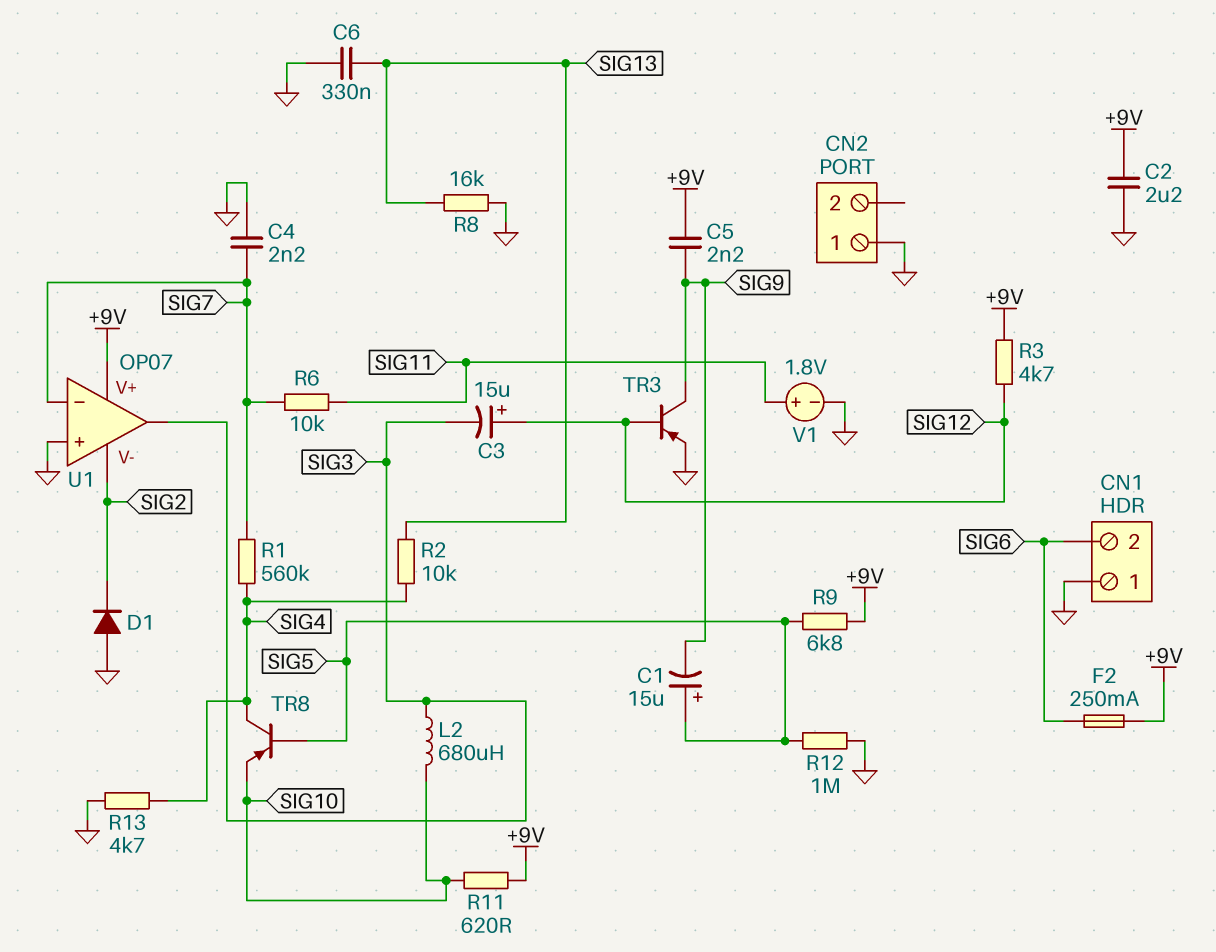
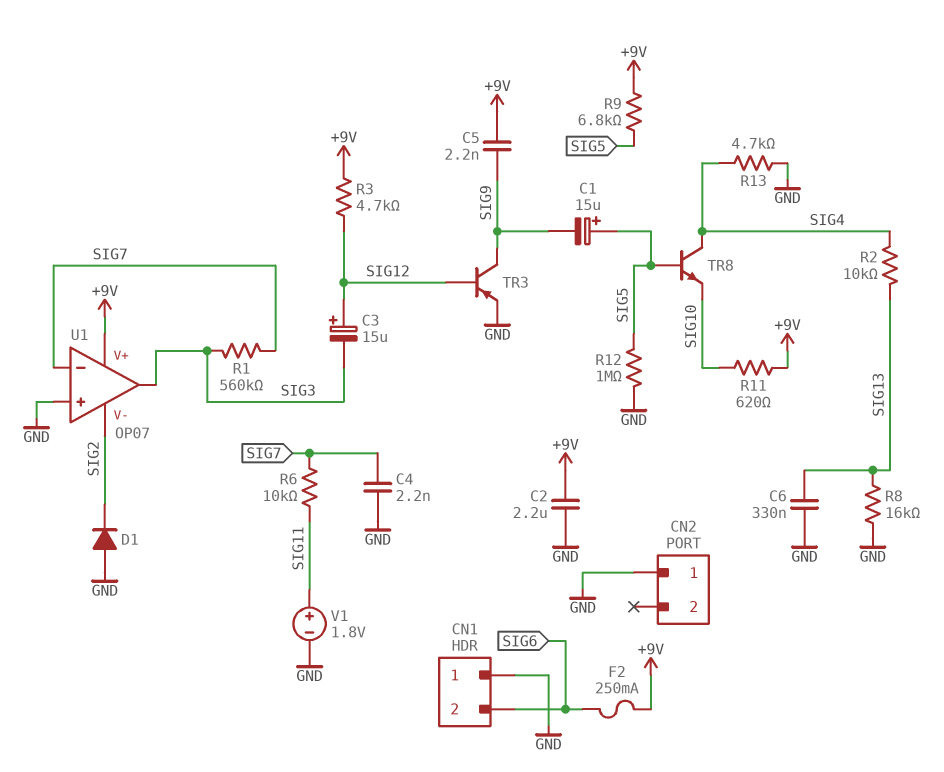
L2: 680uH (SIG3, SIG10) -> none
R1: 560k (SIG4, SIG7) -> 560k (SIG3, SIG7)
TR8: PNP (B SIG5, C SIG4, E SIG10) -> NPN (B SIG5, C SIG4, E SIG10)

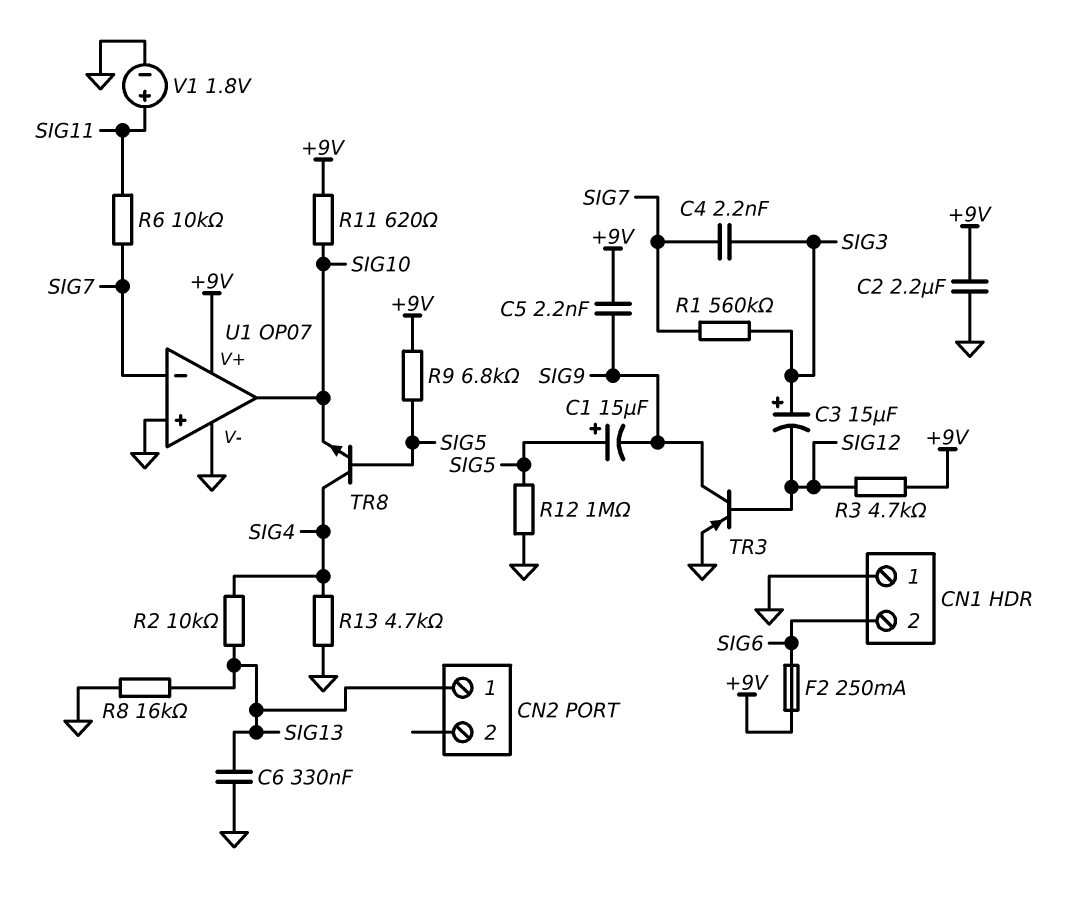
C3: 15uF (plus SIG12, minus SIG3) -> 15uF (plus SIG3, minus SIG12)
C4: 2.2nF (GND, SIG7) -> 2.2nF (SIG3, SIG7)
CN2 pin 1: GND -> SIG13
D1: diode (A GND, K SIG2) -> none
U1 pin V-: SIG2 -> GND
U1 pin out: SIG3 -> SIG10

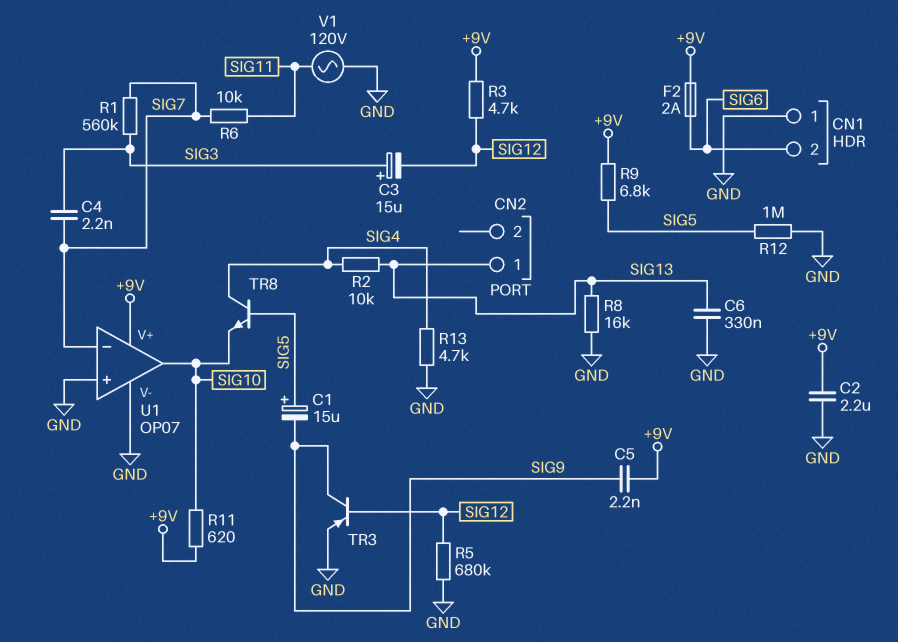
F2: 250mA (+9V, SIG6) -> 2A (+9V, SIG6)
R5: none -> 680k (GND, SIG12)
V1: 1.8V (plus SIG11, minus GND) -> AC 120V (GND, SIG11)

